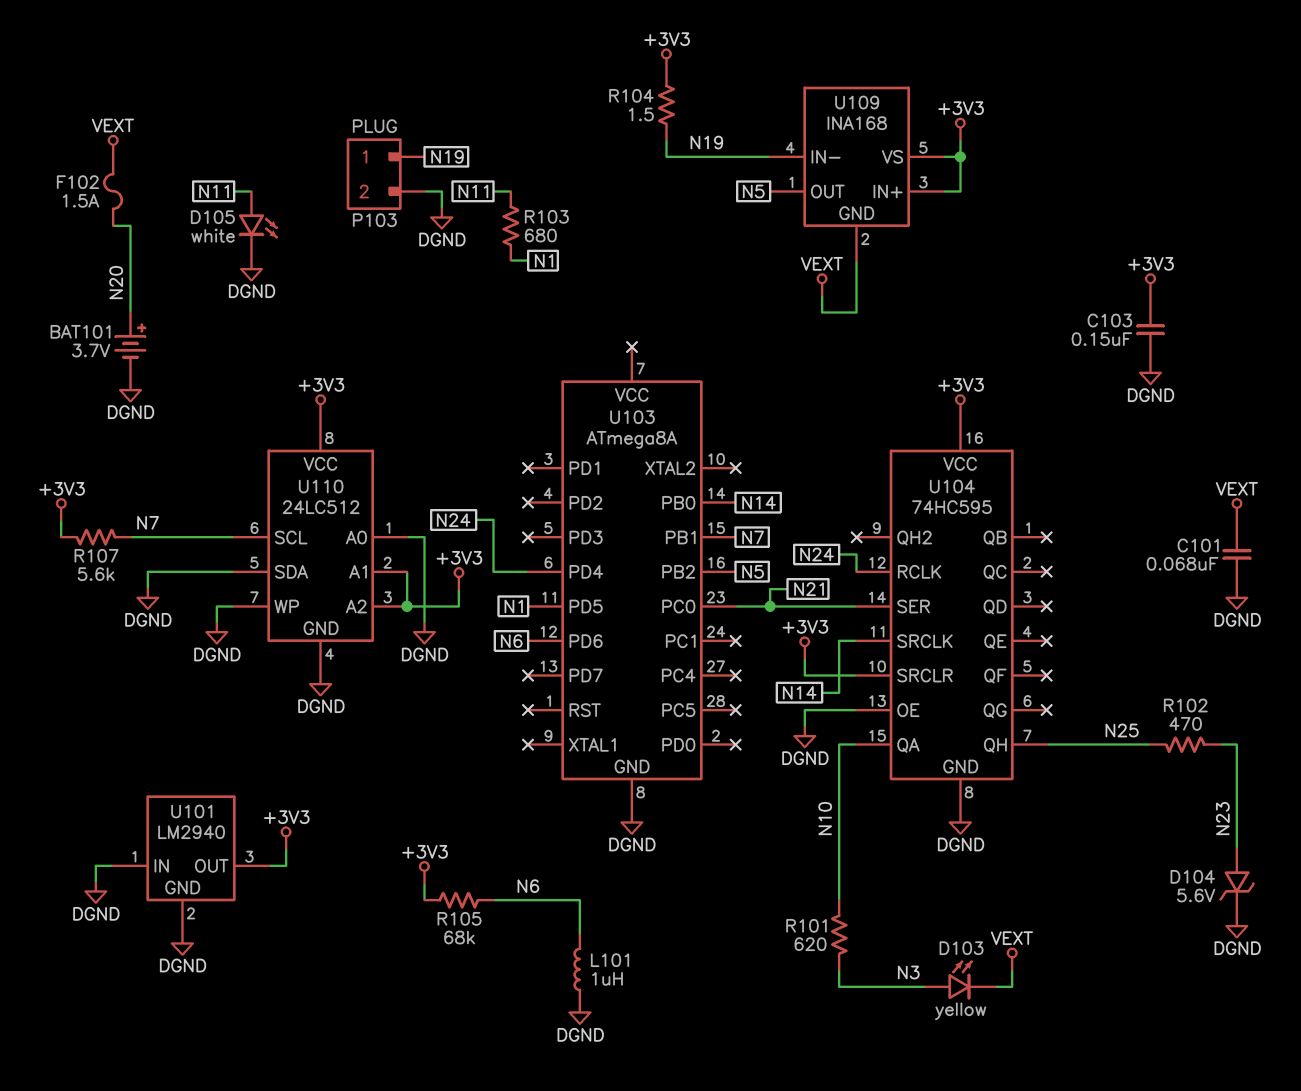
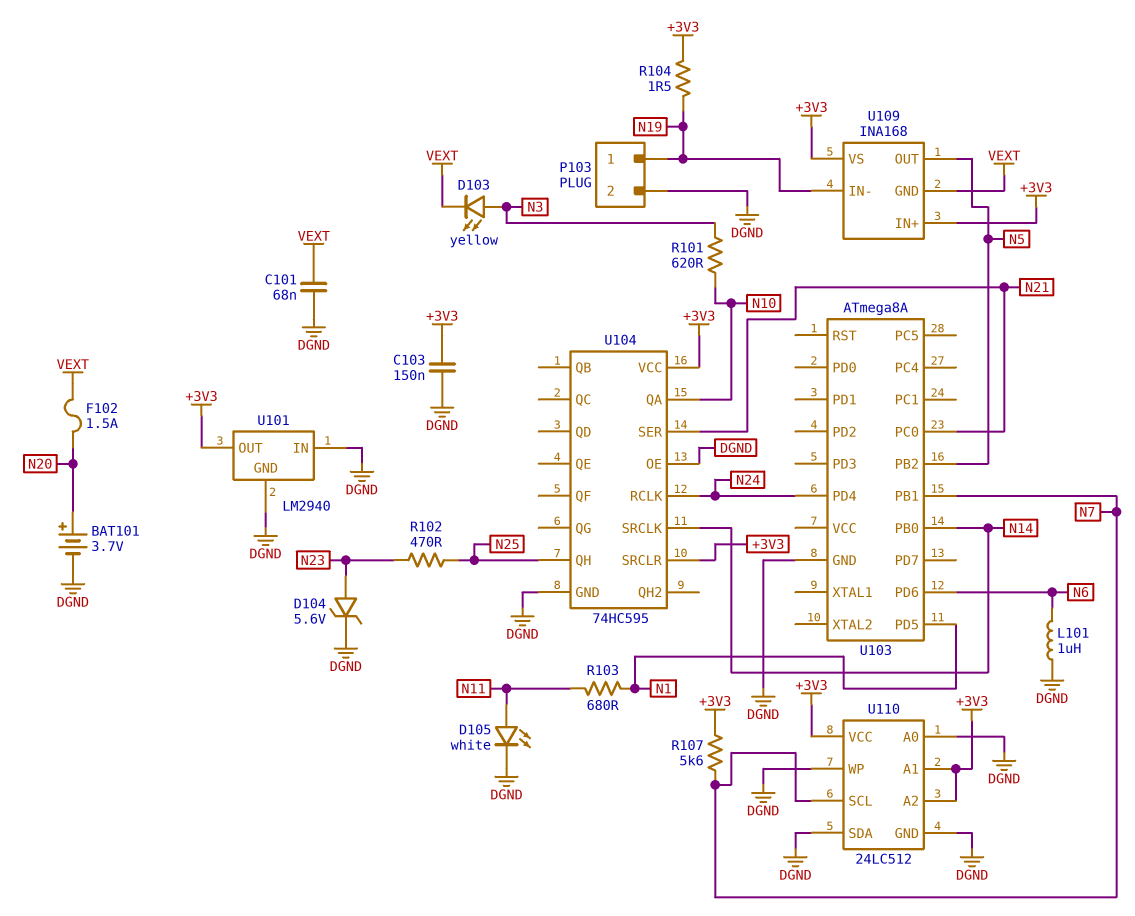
R105: 68k (+3V3, N6) -> none

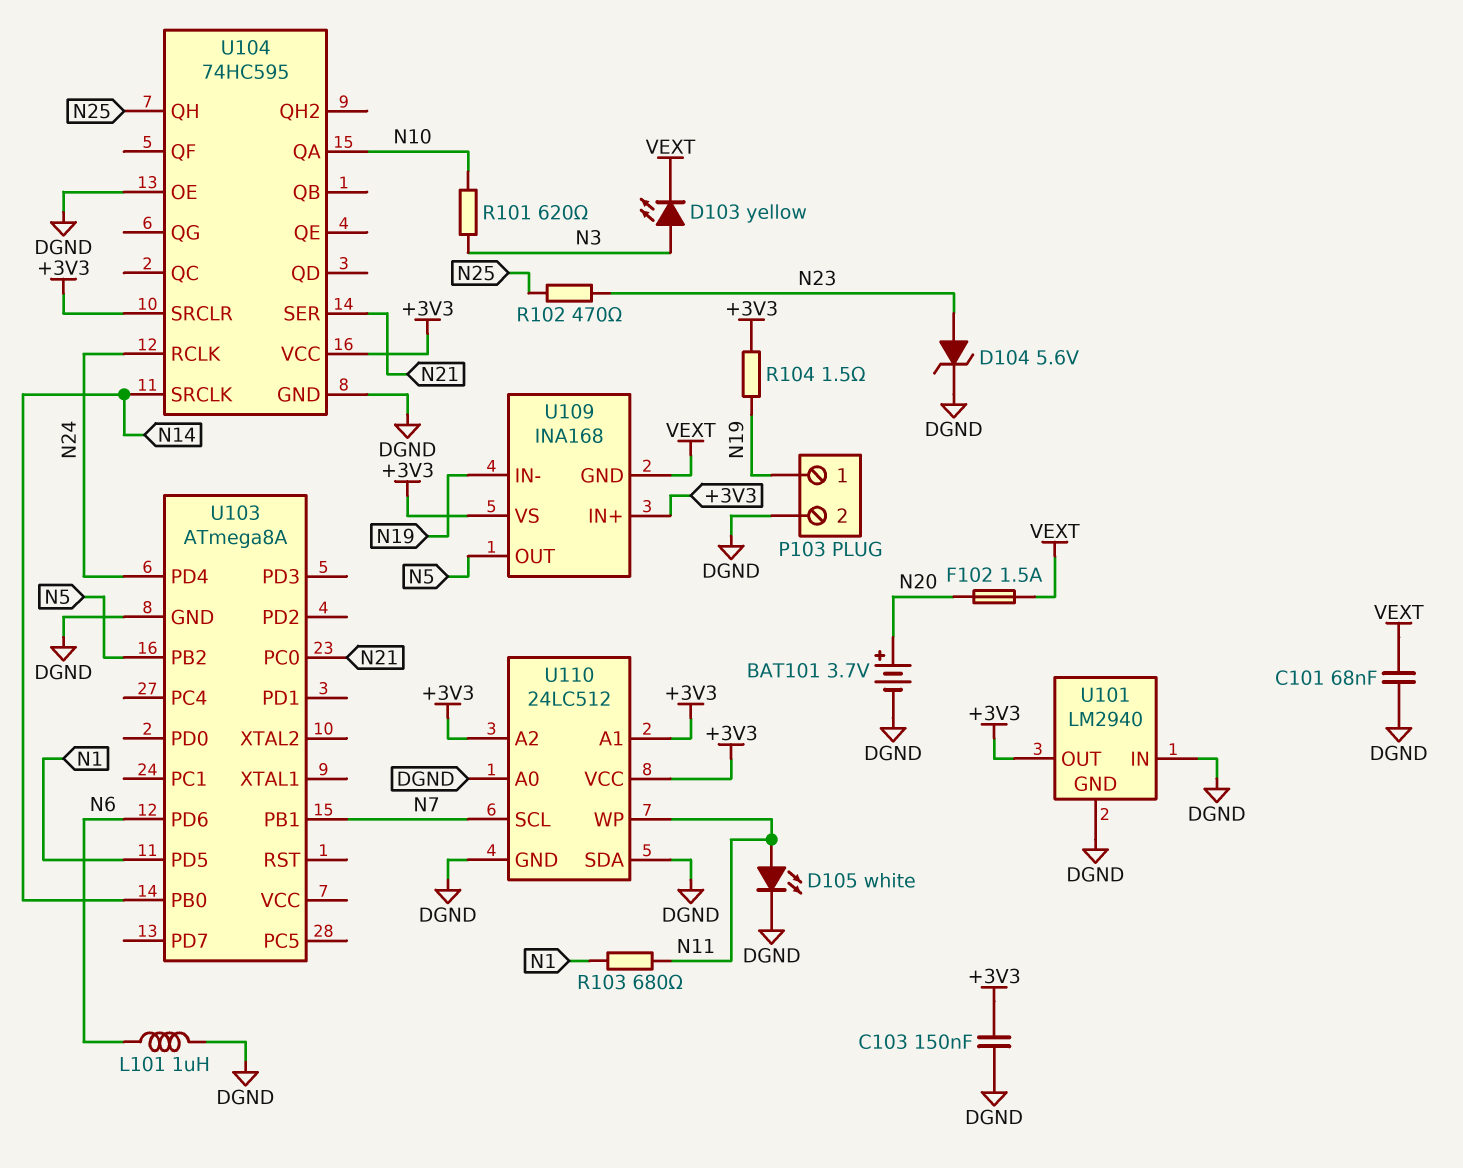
R107: 5.6k (+3V3, N7) -> none
U110 pin WP: DGND -> N11

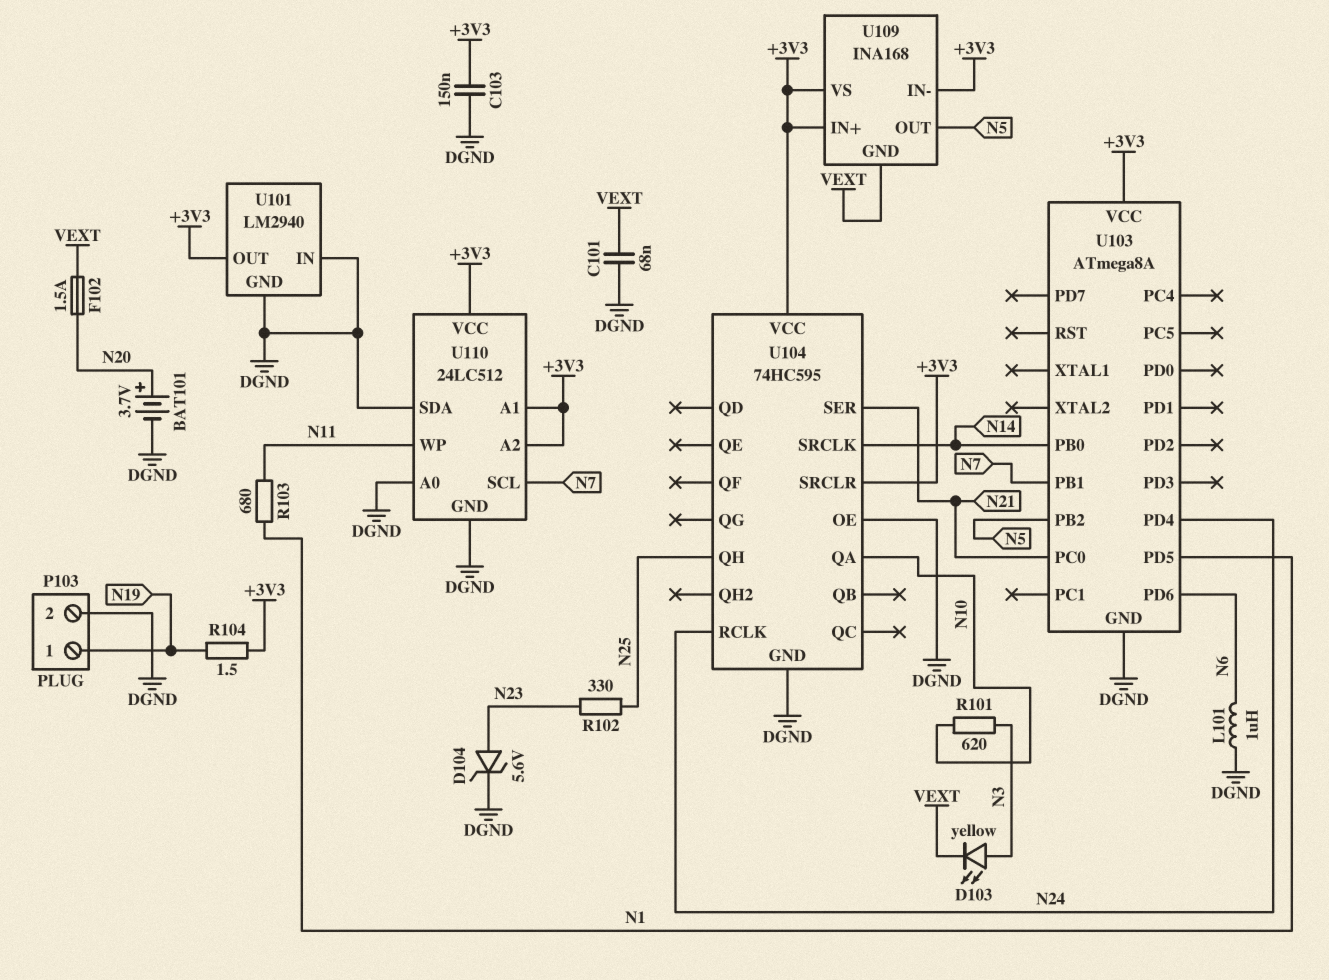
D105: LED white (A N11, K DGND) -> none
R102: 470 (N23, N25) -> 330 (N23, N25)
U103 pin VCC: none -> +3V3
U109 pin IN-: N19 -> +3V3

